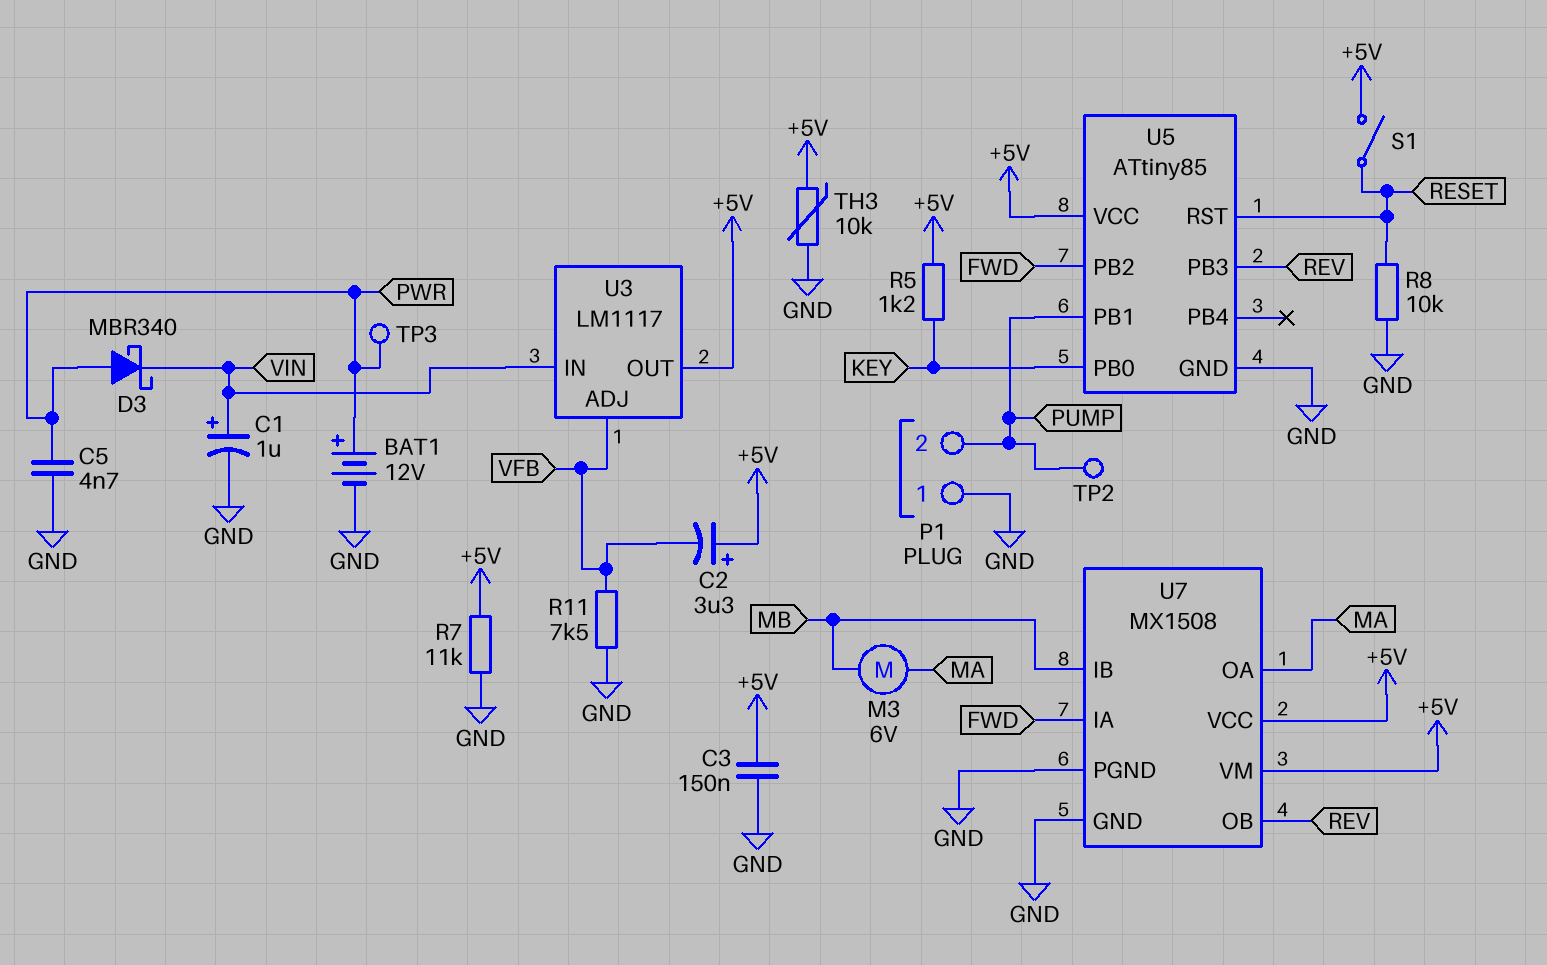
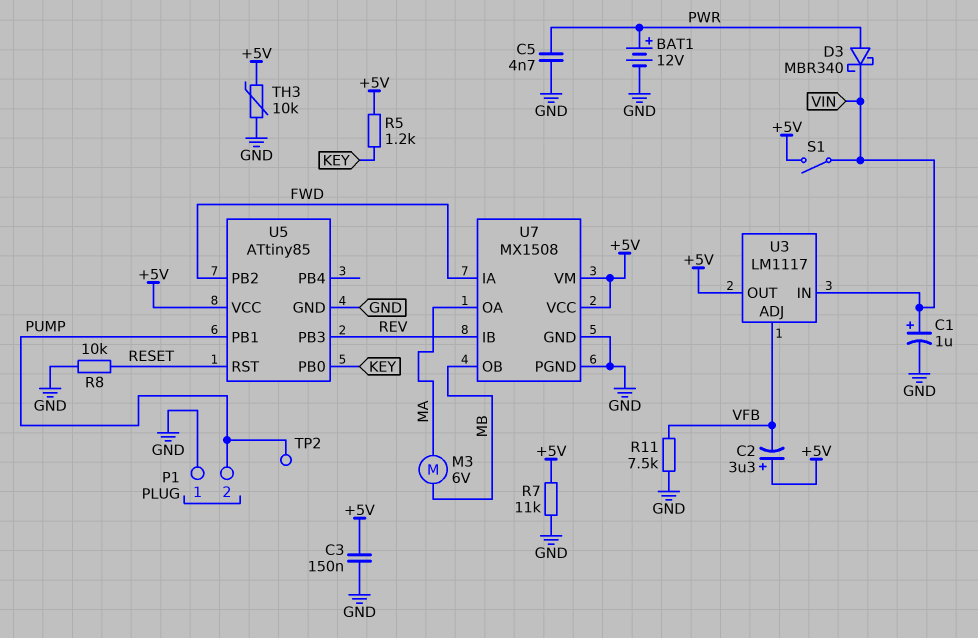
S1: switch (+5V, RESET) -> switch (+5V, VIN)
TP3: test point (PWR) -> none
U7 pin IB: MB -> REV
U7 pin OB: REV -> MB

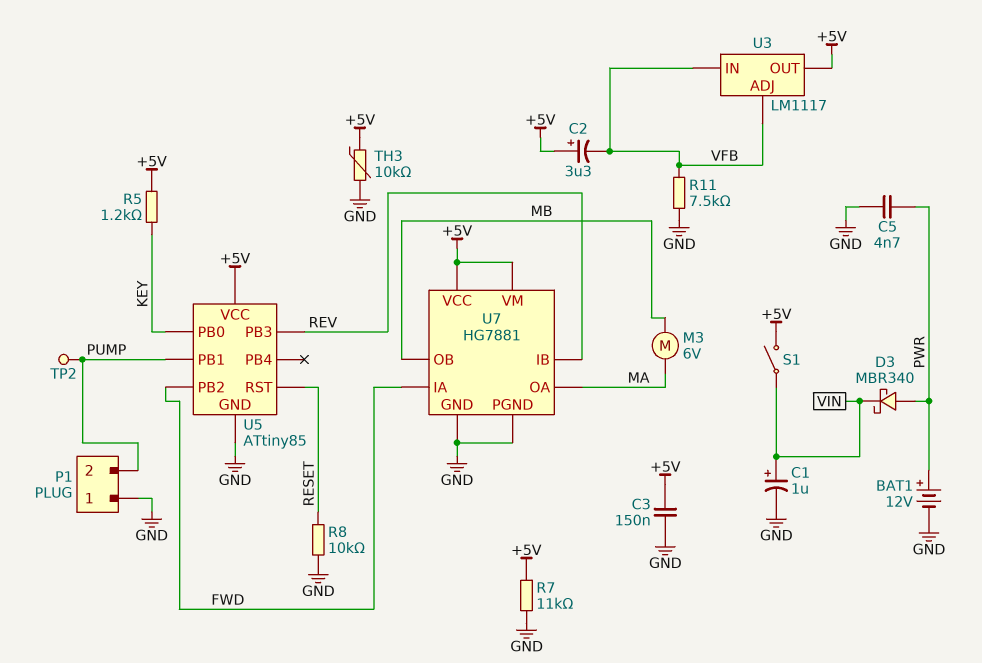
U3 pin IN: VIN -> VFB
U7: MX1508 -> HG7881

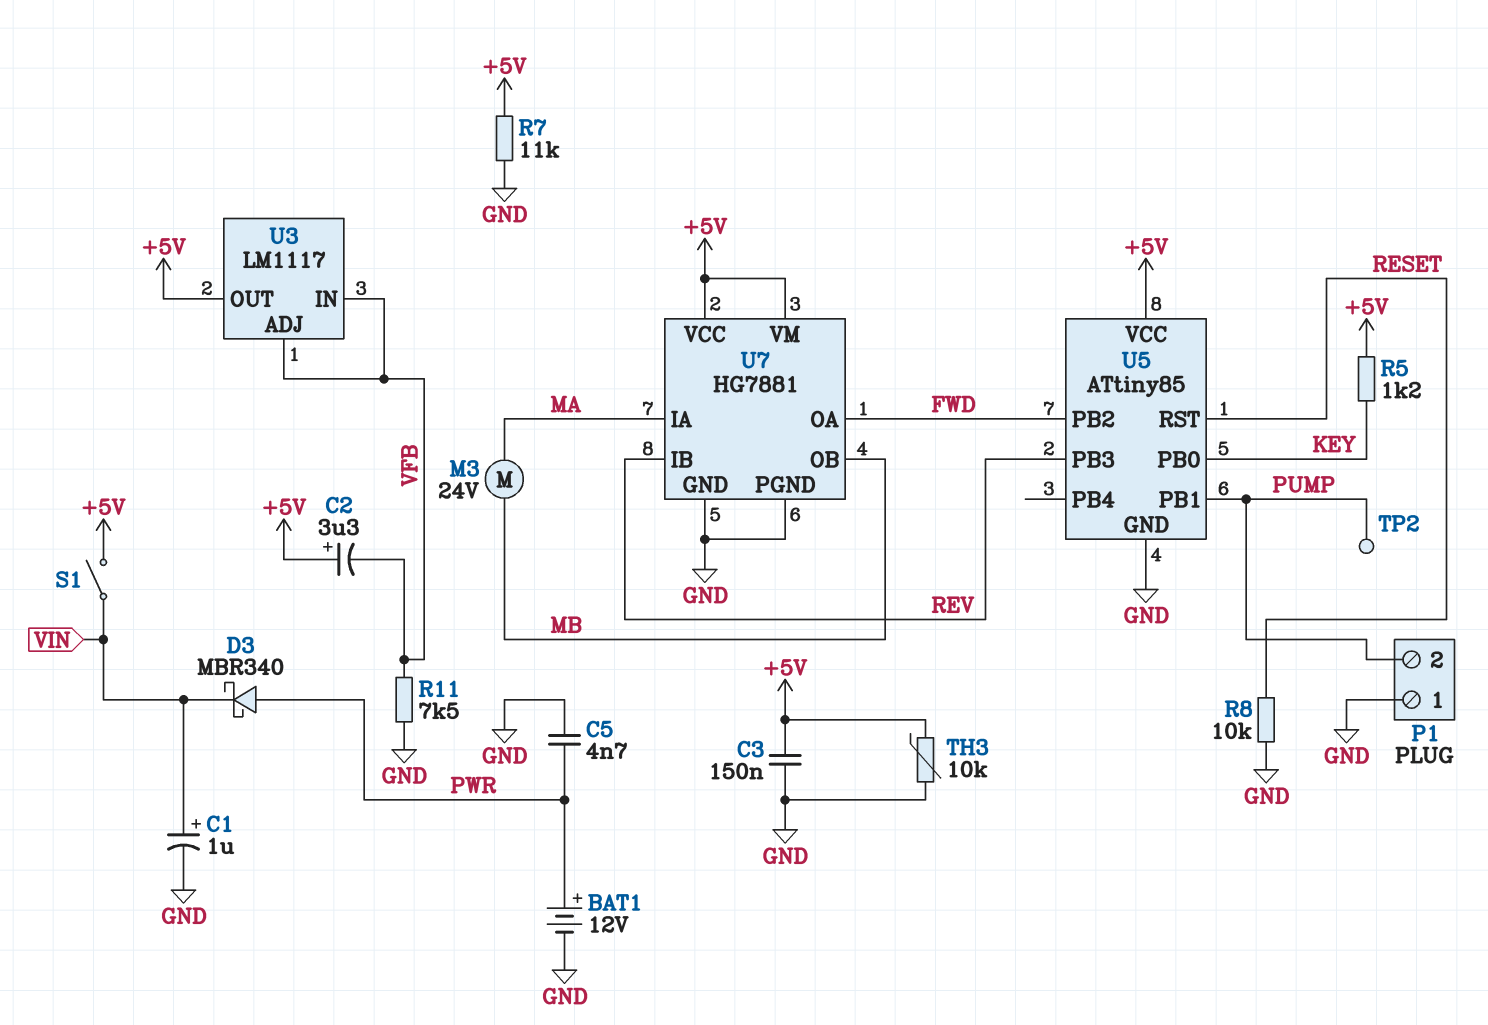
M3: motor 6V (MA, MB) -> motor 24V (MA, MB)
U7 pin IA: FWD -> MA
U7 pin OA: MA -> FWD

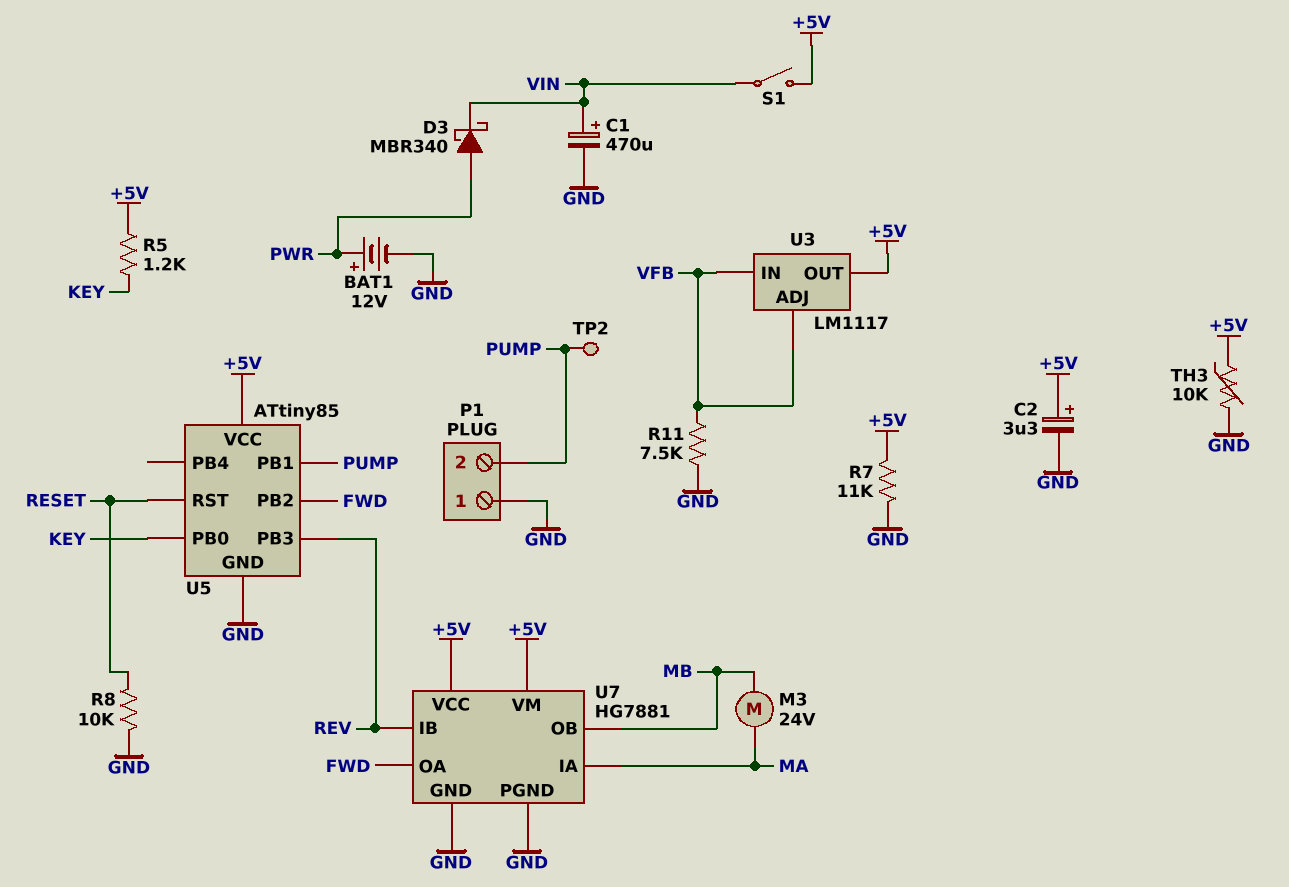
C1: 1uF (plus VIN, minus GND) -> 470uF (plus VIN, minus GND)
C2: 3.3uF (plus +5V, minus VFB) -> 3.3uF (plus +5V, minus GND)
C3: 150nF (+5V, GND) -> none
C5: 4.7nF (GND, PWR) -> none

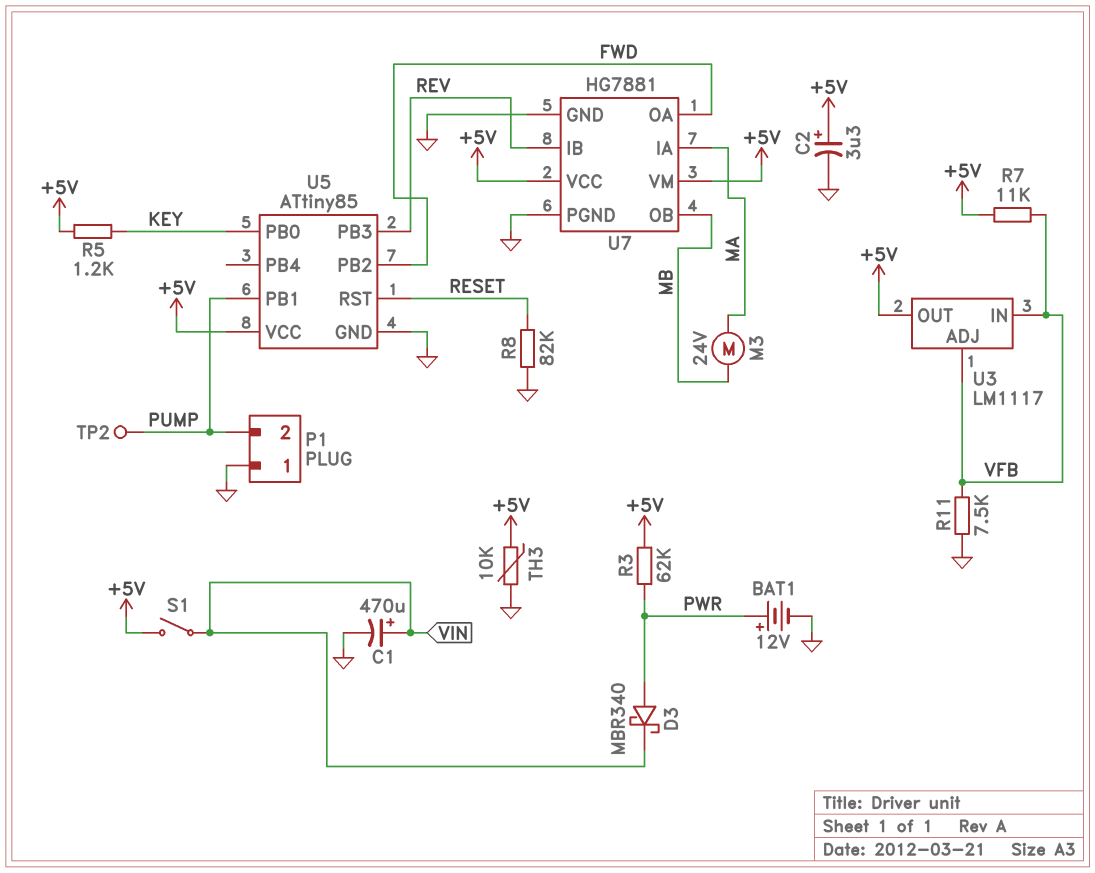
R3: none -> 62k (+5V, PWR)
R7: 11k (+5V, GND) -> 11k (+5V, VFB)
R8: 10k (GND, RESET) -> 82k (GND, RESET)

